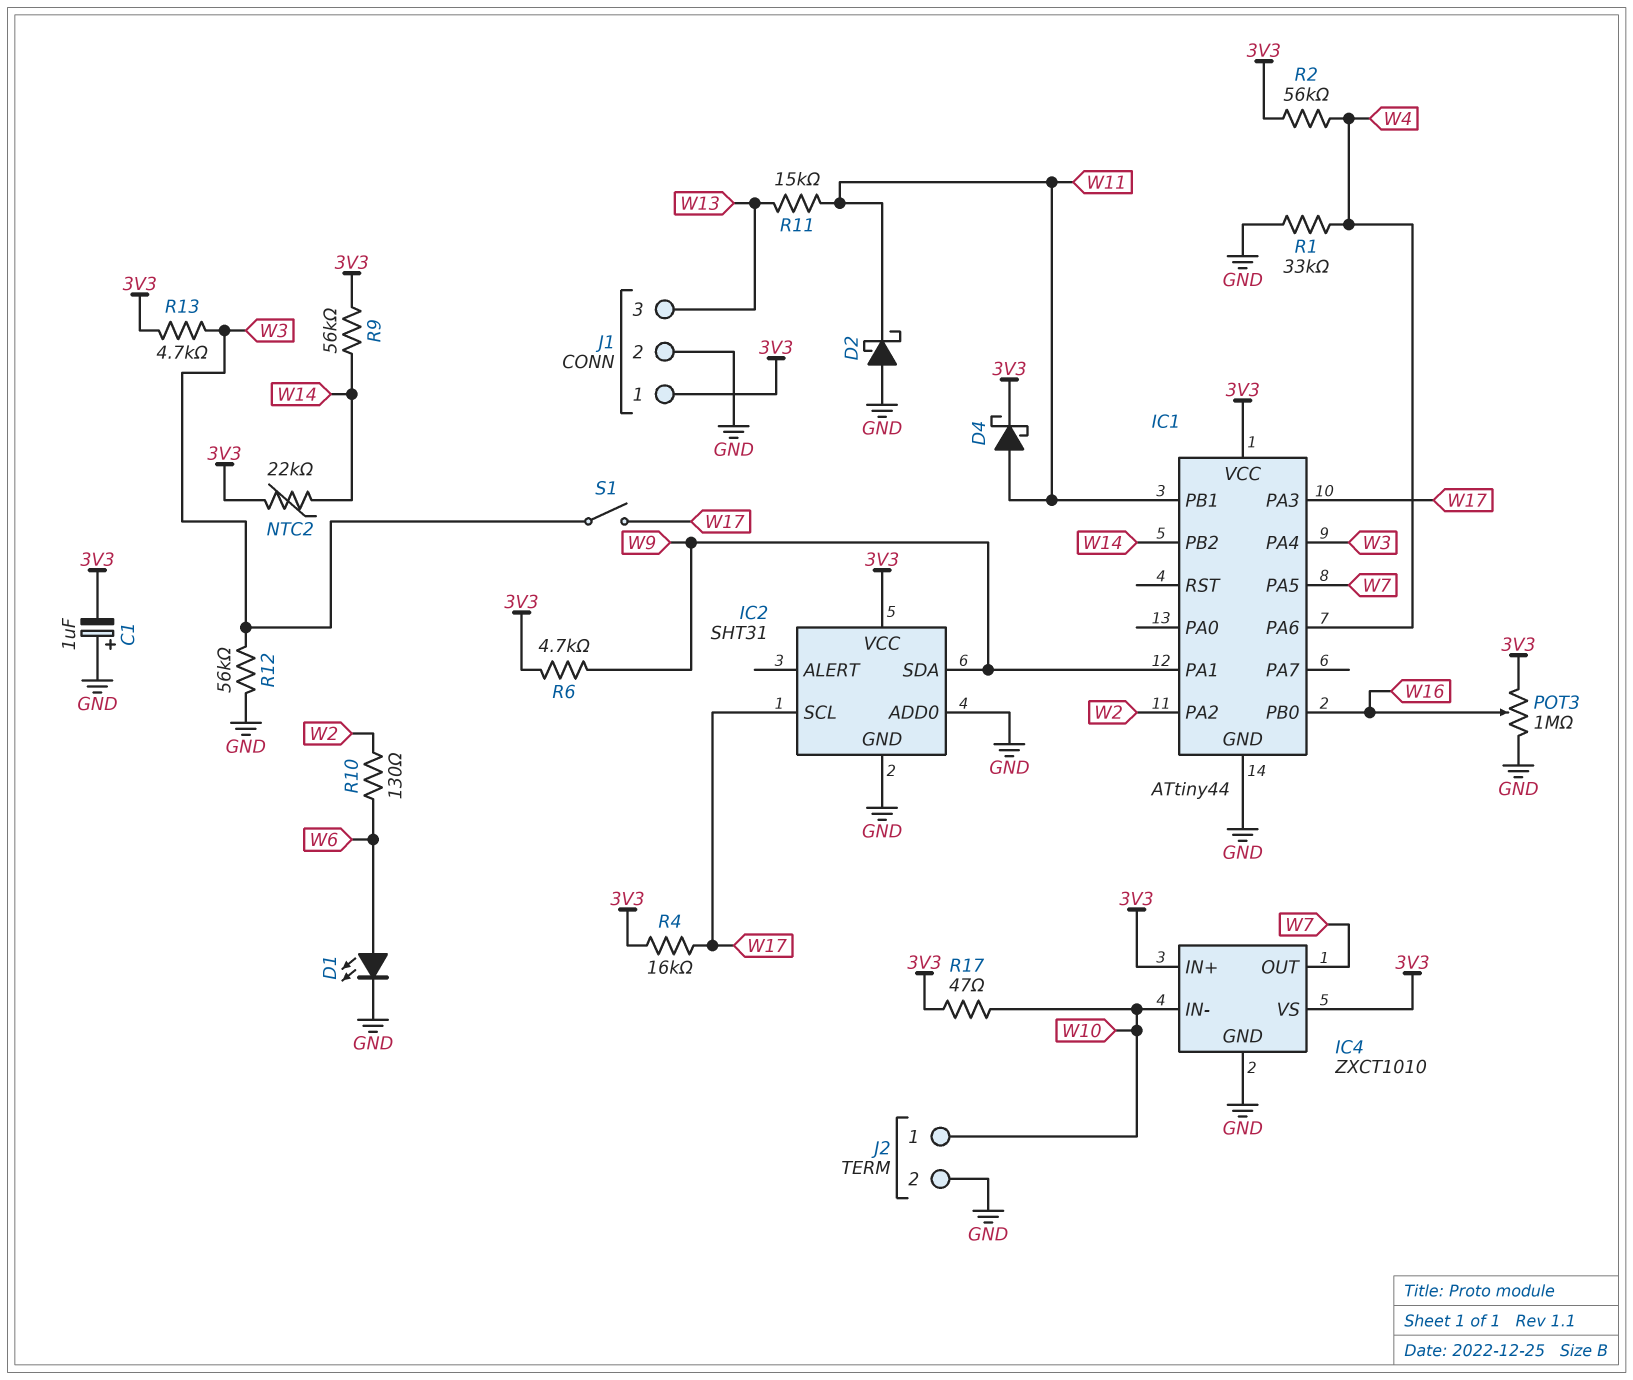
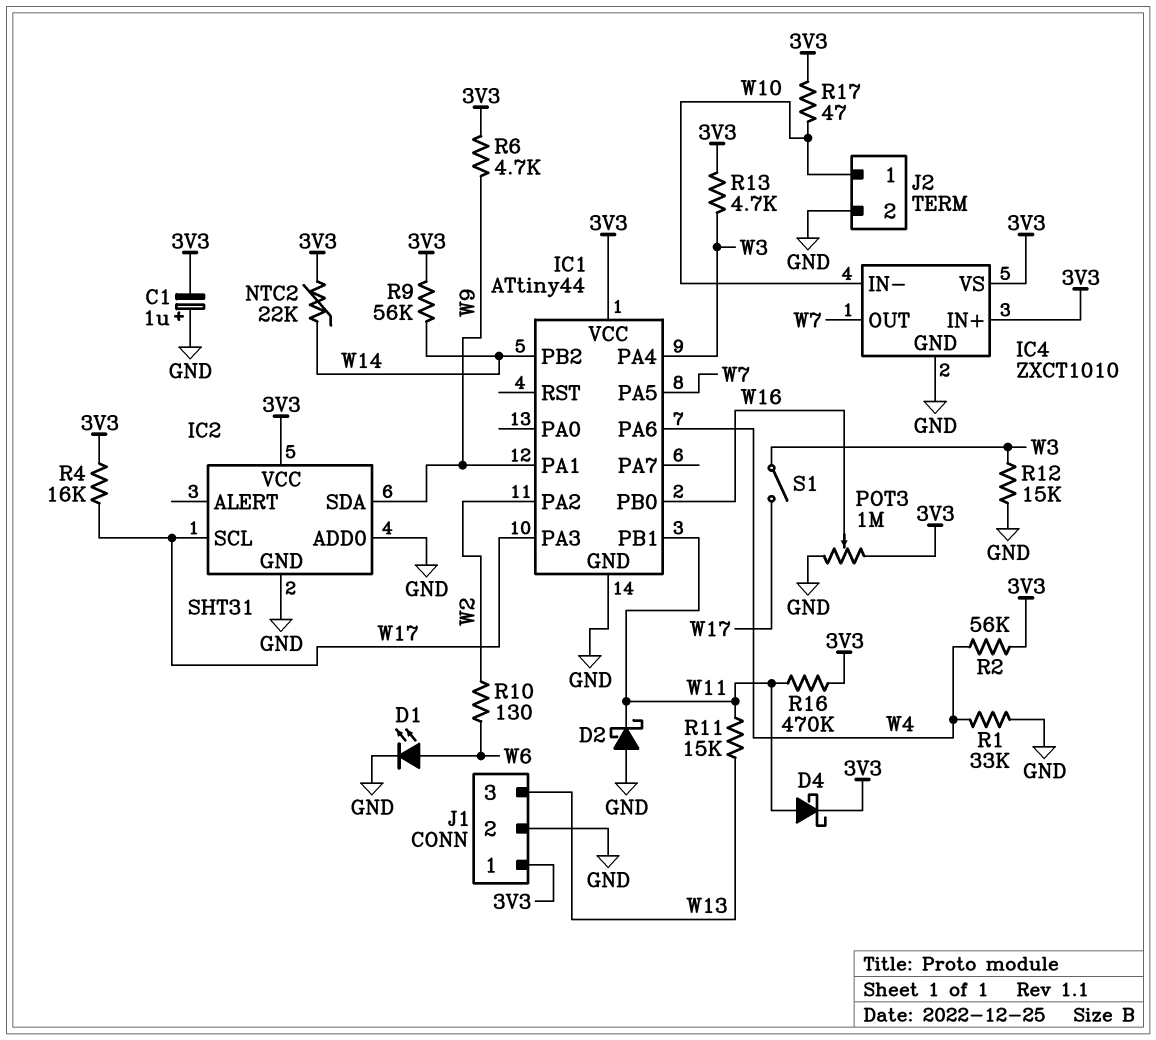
R12: 56k (GND, W3) -> 15k (GND, W3)
R16: none -> 470k (3V3, W11)

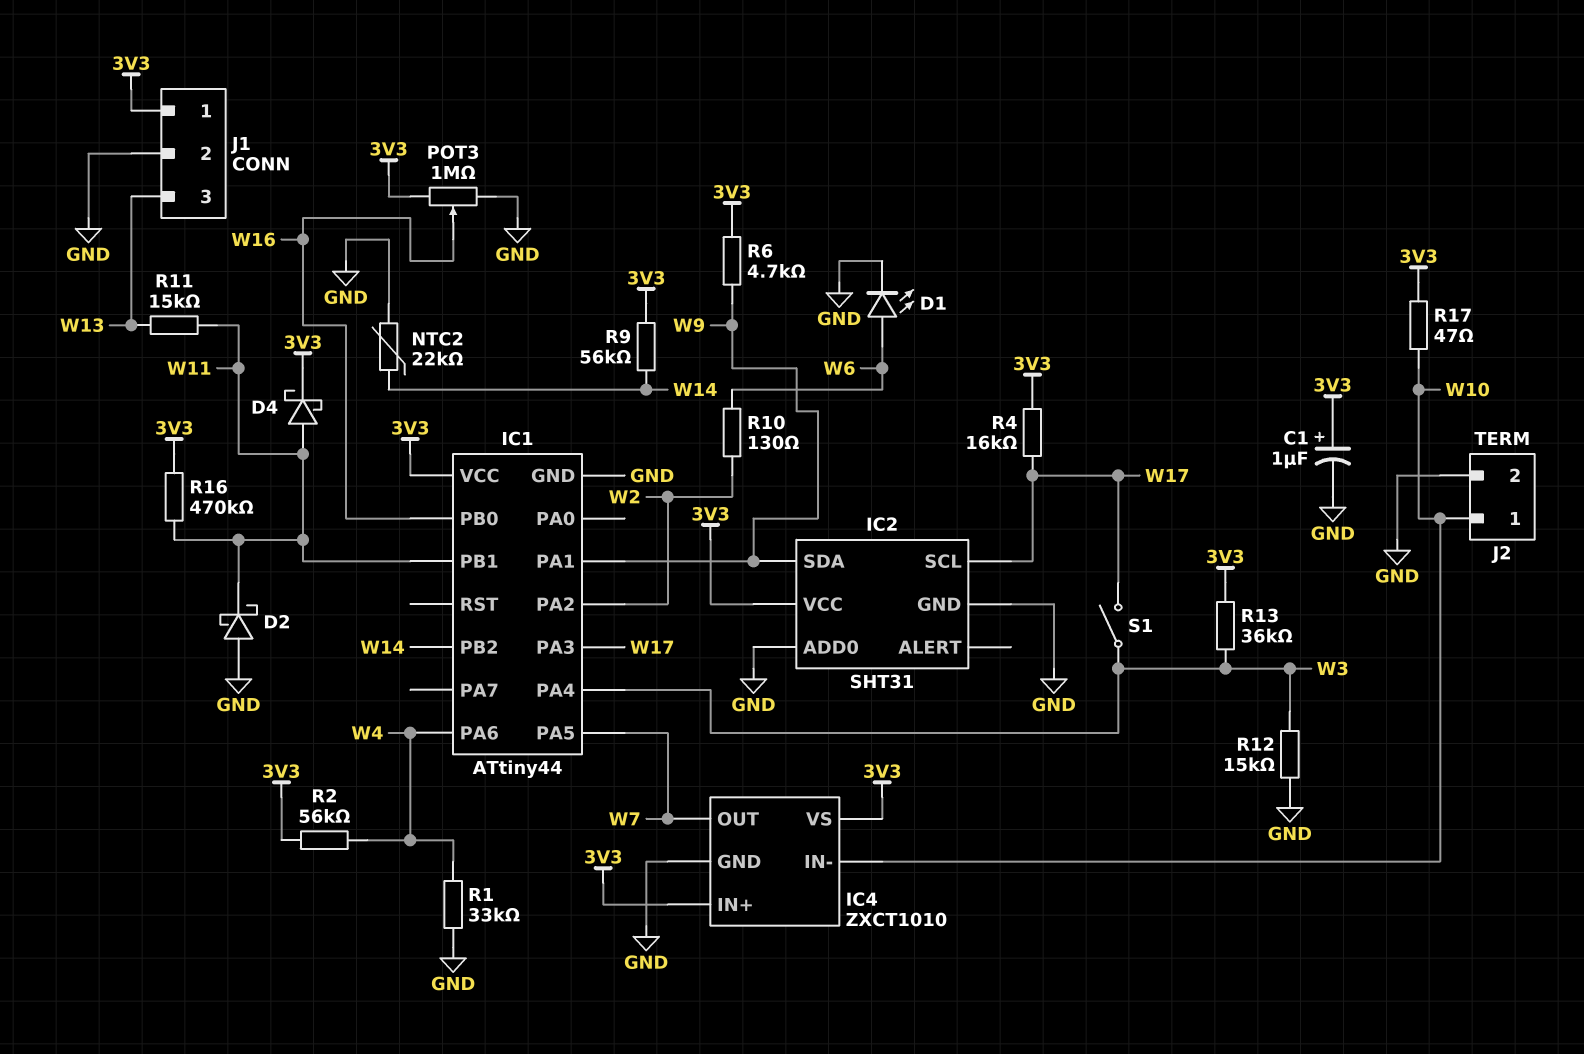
C1: 1uF (plus GND, minus 3V3) -> 1uF (plus 3V3, minus GND)
NTC2: 22k (3V3, W14) -> 22k (GND, W14)
R13: 4.7k (3V3, W3) -> 36k (3V3, W3)

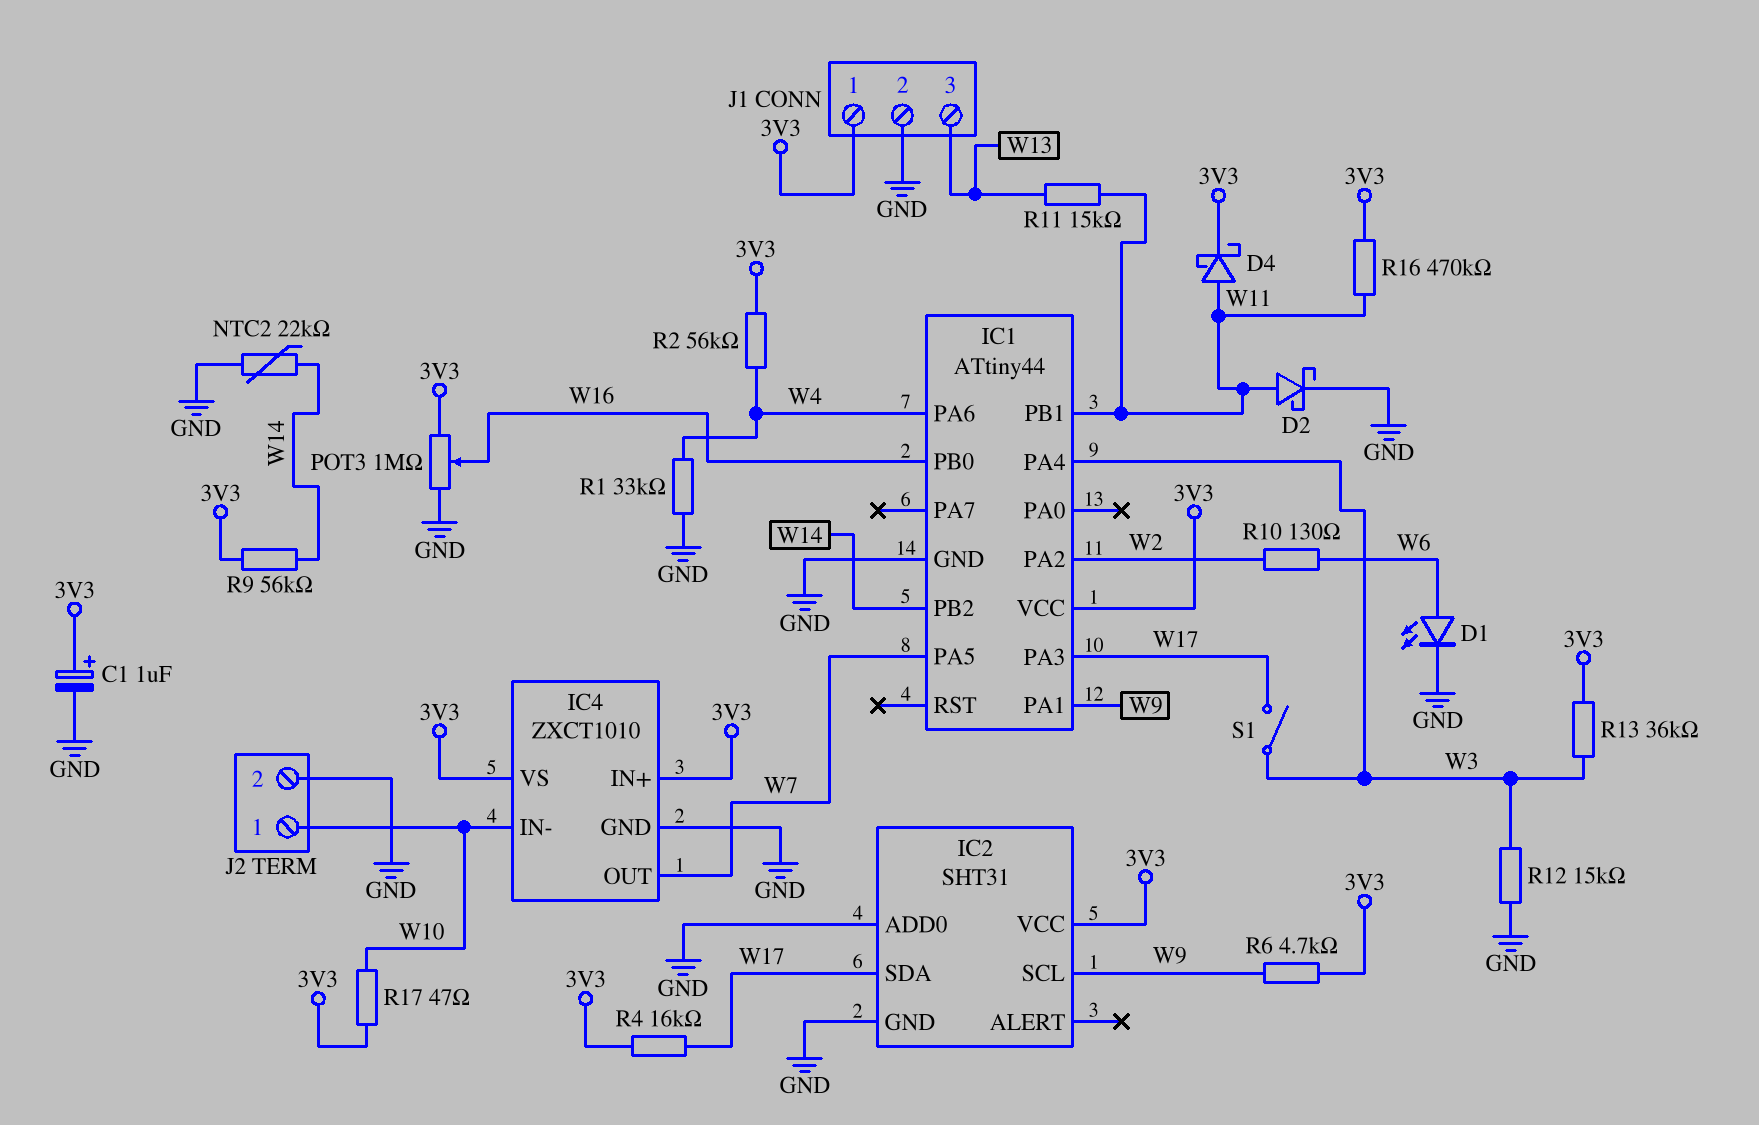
D2: schottky (A GND, K W11) -> schottky (A W11, K GND)
IC2 pin SCL: W17 -> W9
IC2 pin SDA: W9 -> W17

